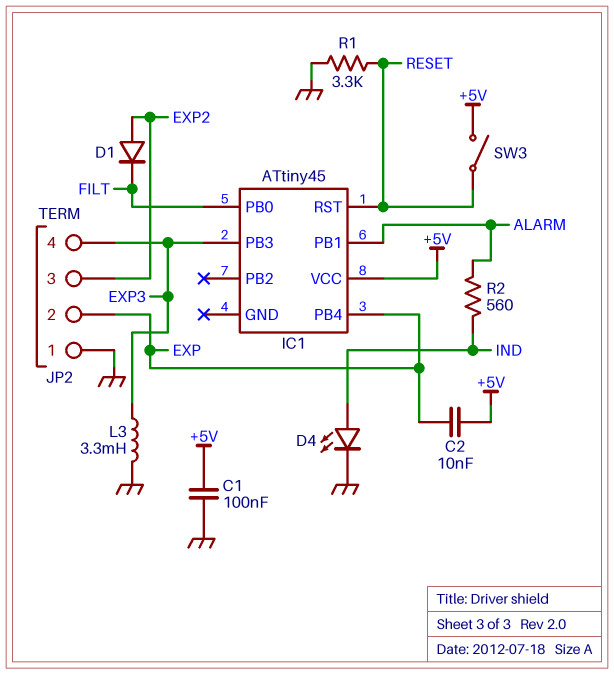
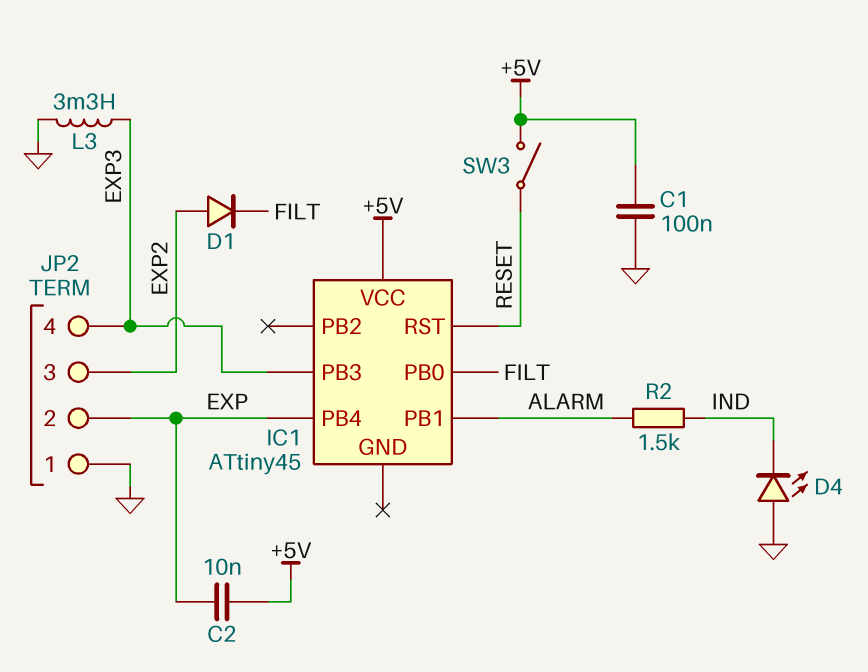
D4: LED (A IND, K GND) -> LED (A GND, K IND)
R1: 3.3k (GND, RESET) -> none
R2: 560 (ALARM, IND) -> 1.5k (ALARM, IND)

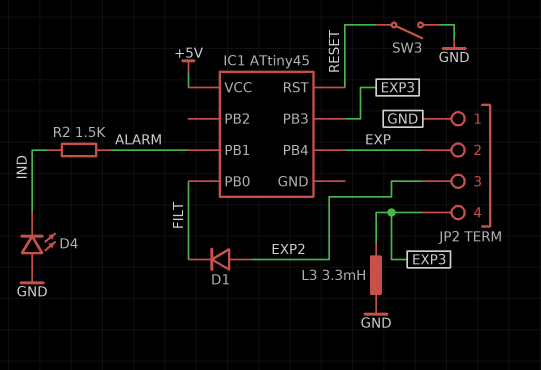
C1: 100nF (+5V, GND) -> none
C2: 10nF (+5V, EXP) -> none
SW3: switch (+5V, RESET) -> switch (GND, RESET)

